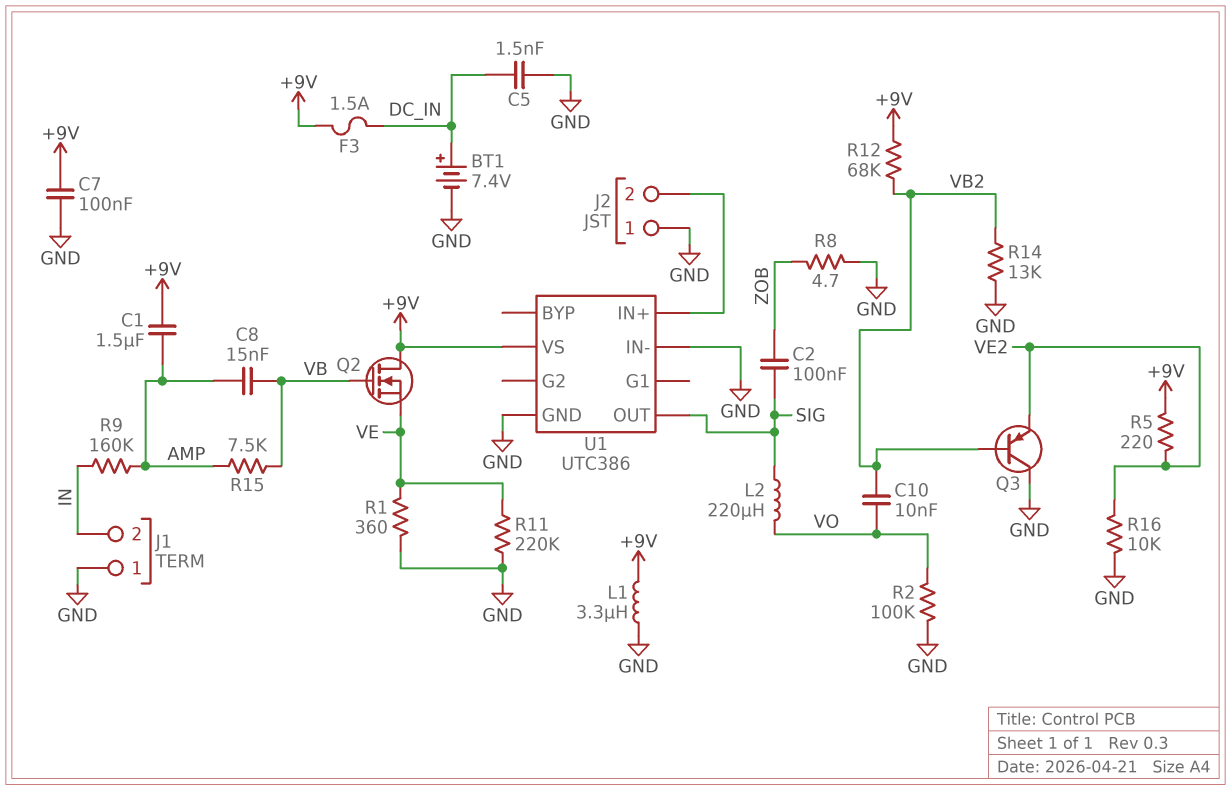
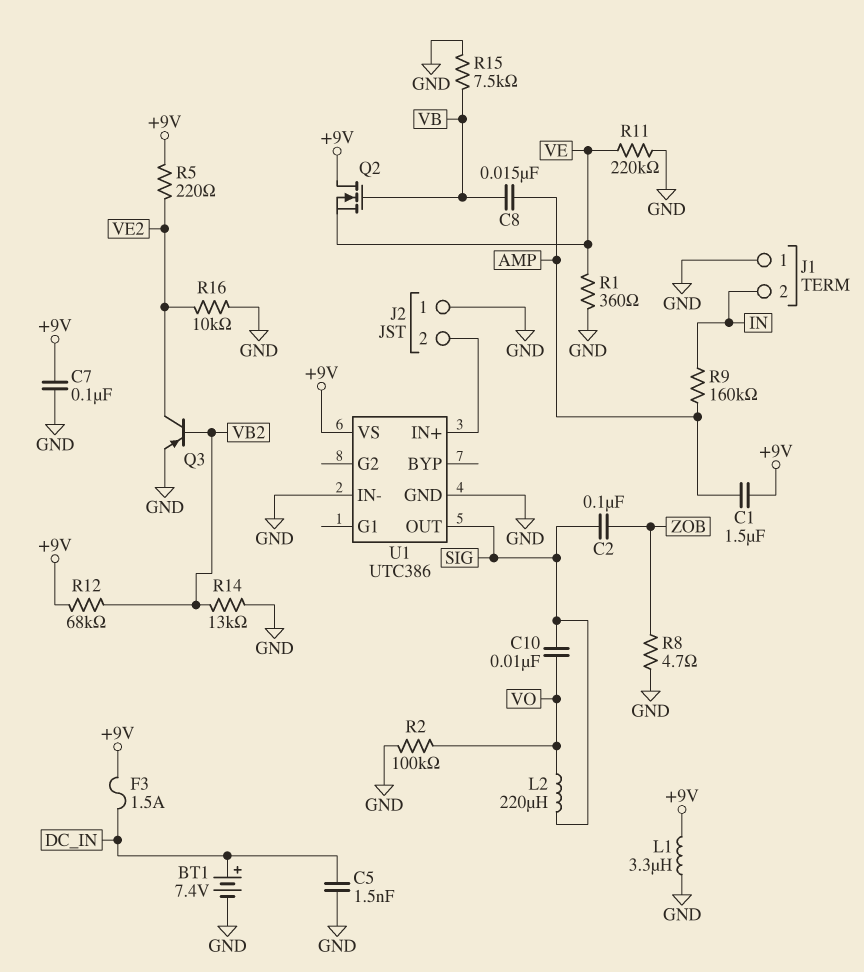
C10: 10nF (VB2, VO) -> 10nF (SIG, VO)
Q3: PNP (B VB2, C GND, E VE2) -> PNP (B VB2, C VE2, E GND)
R15: 7.5k (AMP, VB) -> 7.5k (GND, VB)

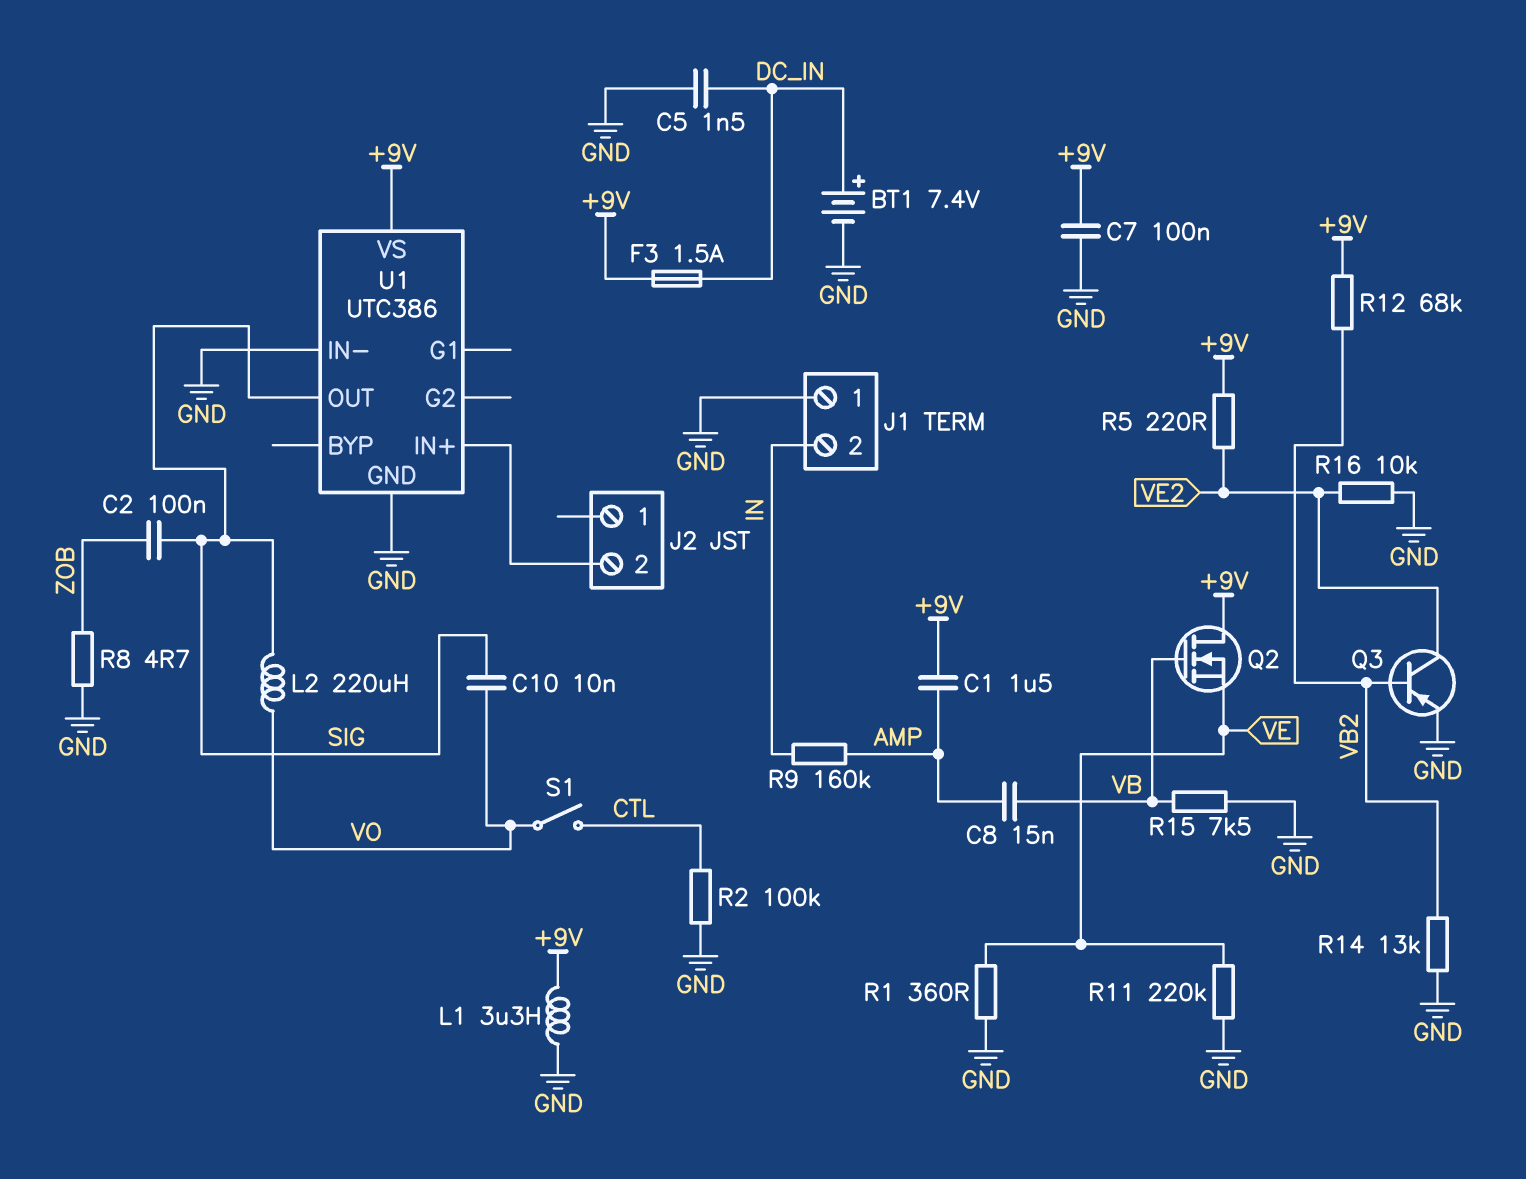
J2 pin 1: GND -> none
R2: 100k (GND, VO) -> 100k (CTL, GND)
S1: none -> switch (CTL, VO)

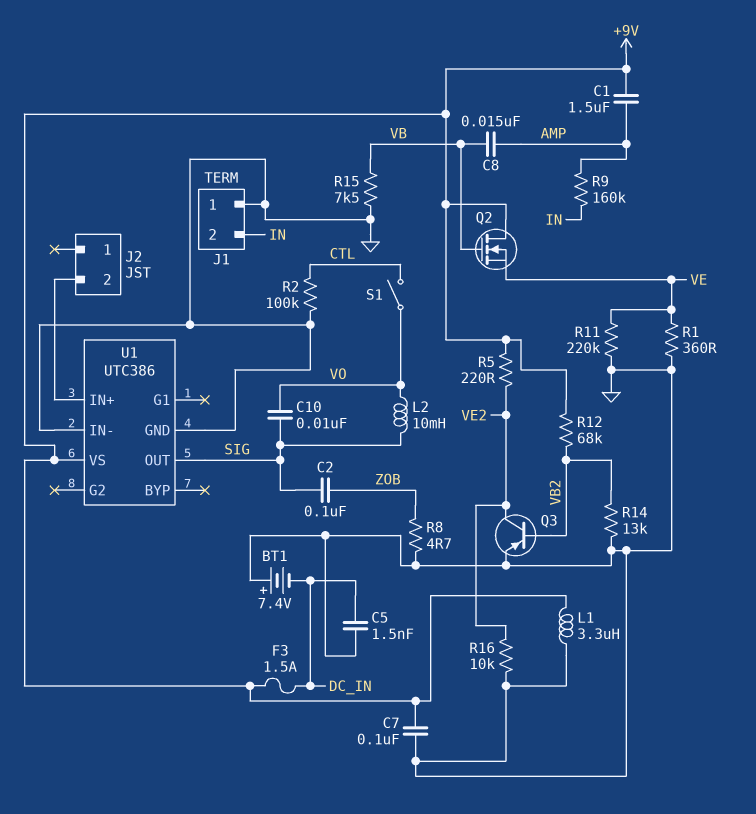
BT1: 7.4V (plus DC_IN, minus GND) -> 7.4V (plus GND, minus DC_IN)
L2: 220uH (SIG, VO) -> 10mH (SIG, VO)

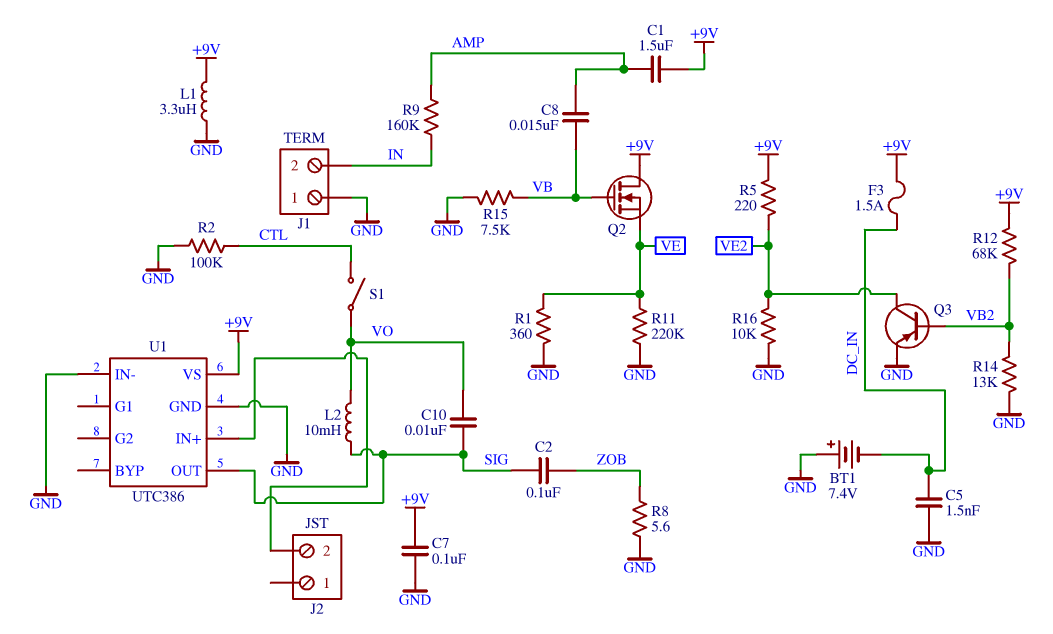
R8: 4.7 (GND, ZOB) -> 5.6 (GND, ZOB)

